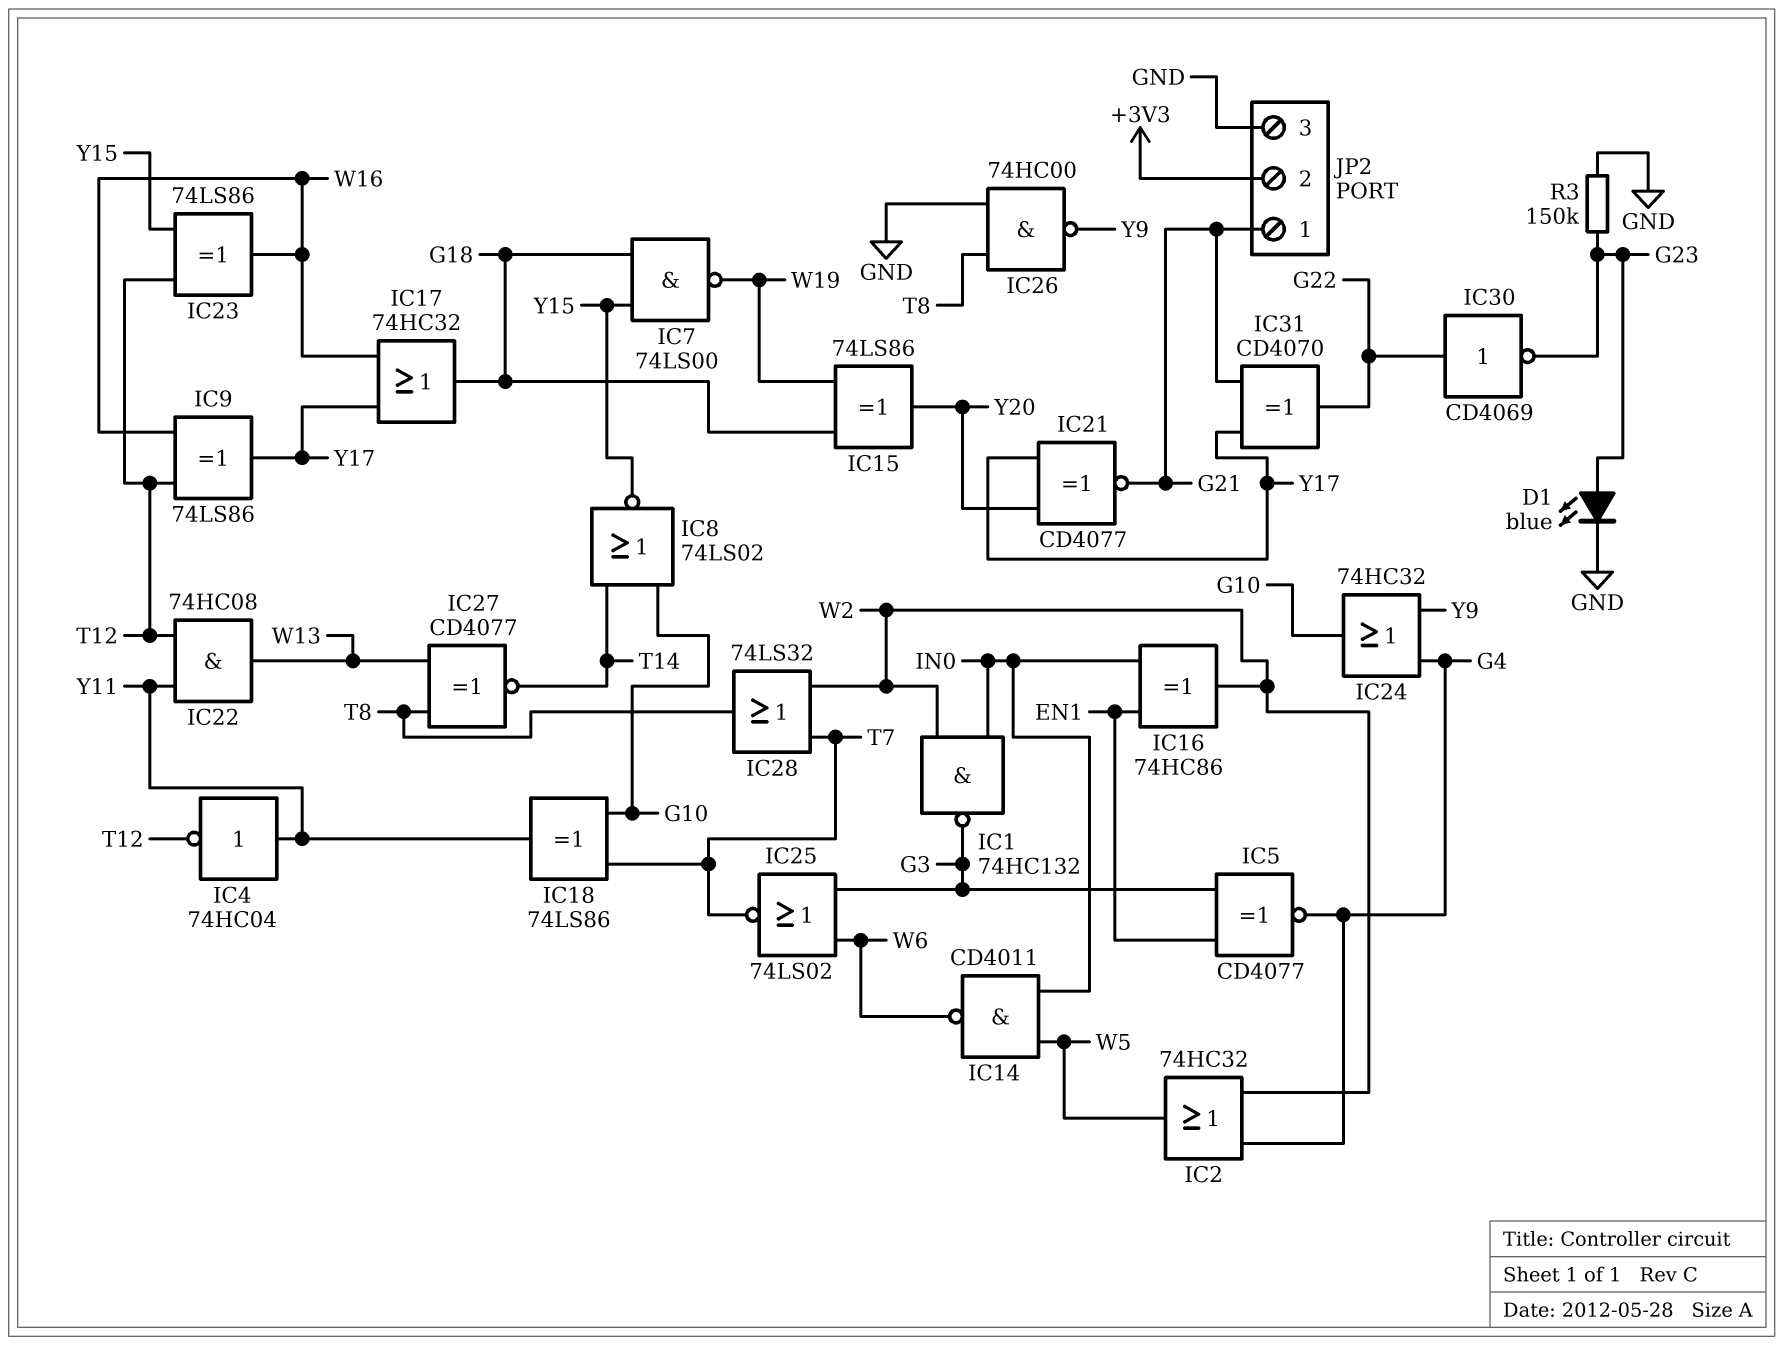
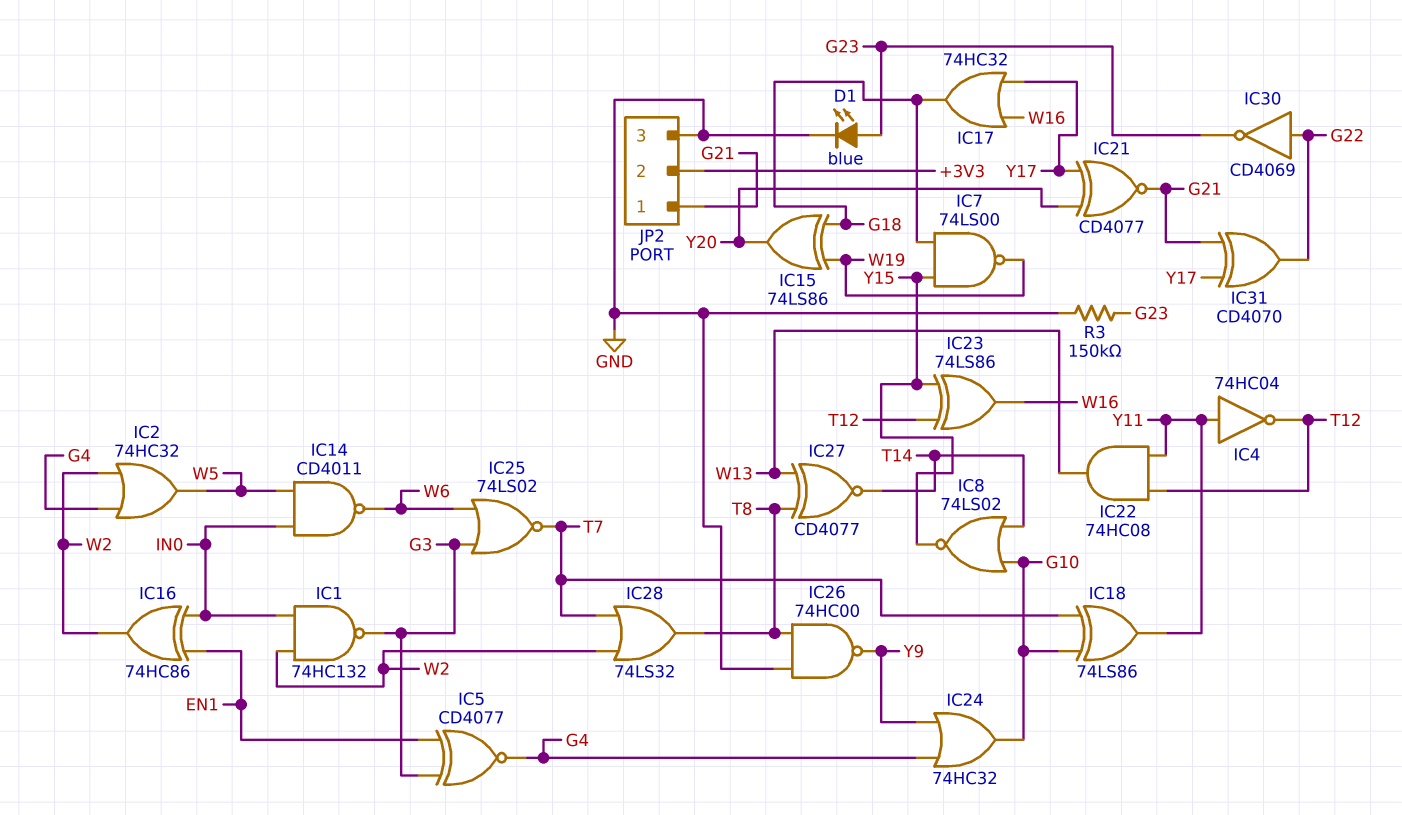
IC9: XOR 74LS86 (in T12, in W16, out Y17) -> none

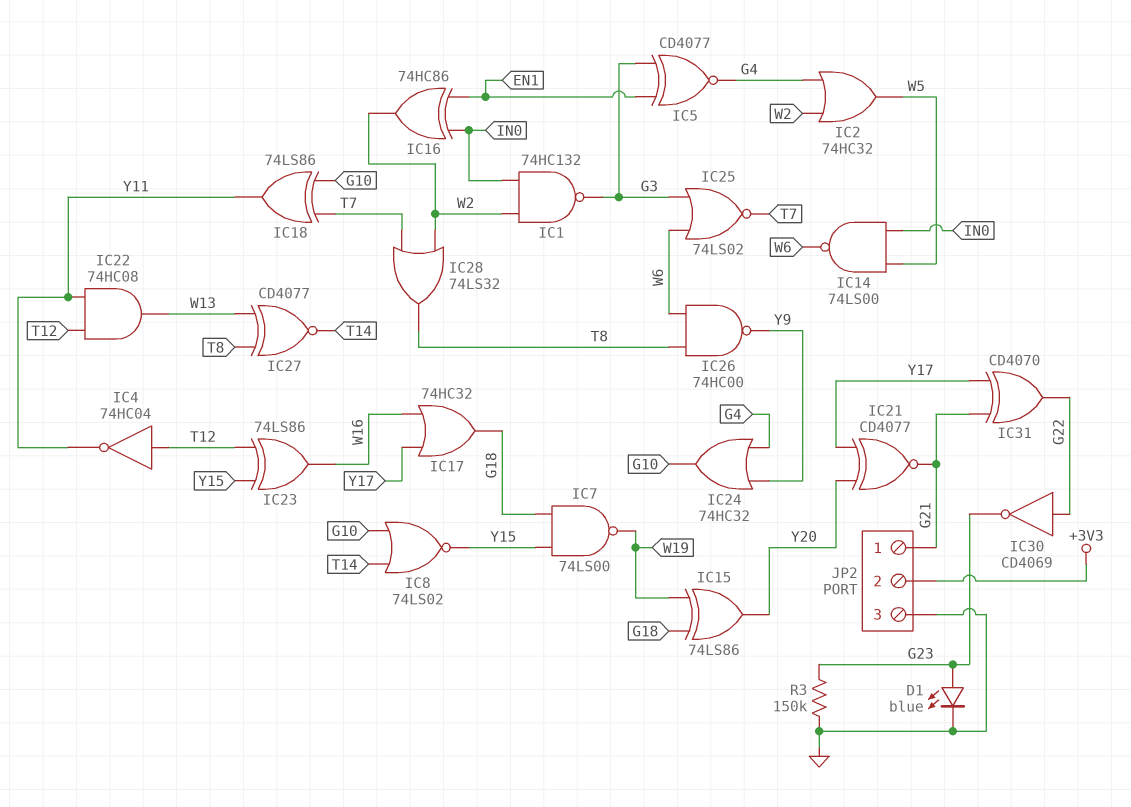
IC4: NOT 74HC04 (in Y11, out T12) -> NOT 74HC04 (in T12, out Y11)
IC14: NAND CD4011 (in IN0, in W5, out W6) -> NAND 74LS00 (in IN0, in W5, out W6)
IC26: NAND 74HC00 (in GND, in T8, out Y9) -> NAND 74HC00 (in T8, in W6, out Y9)

